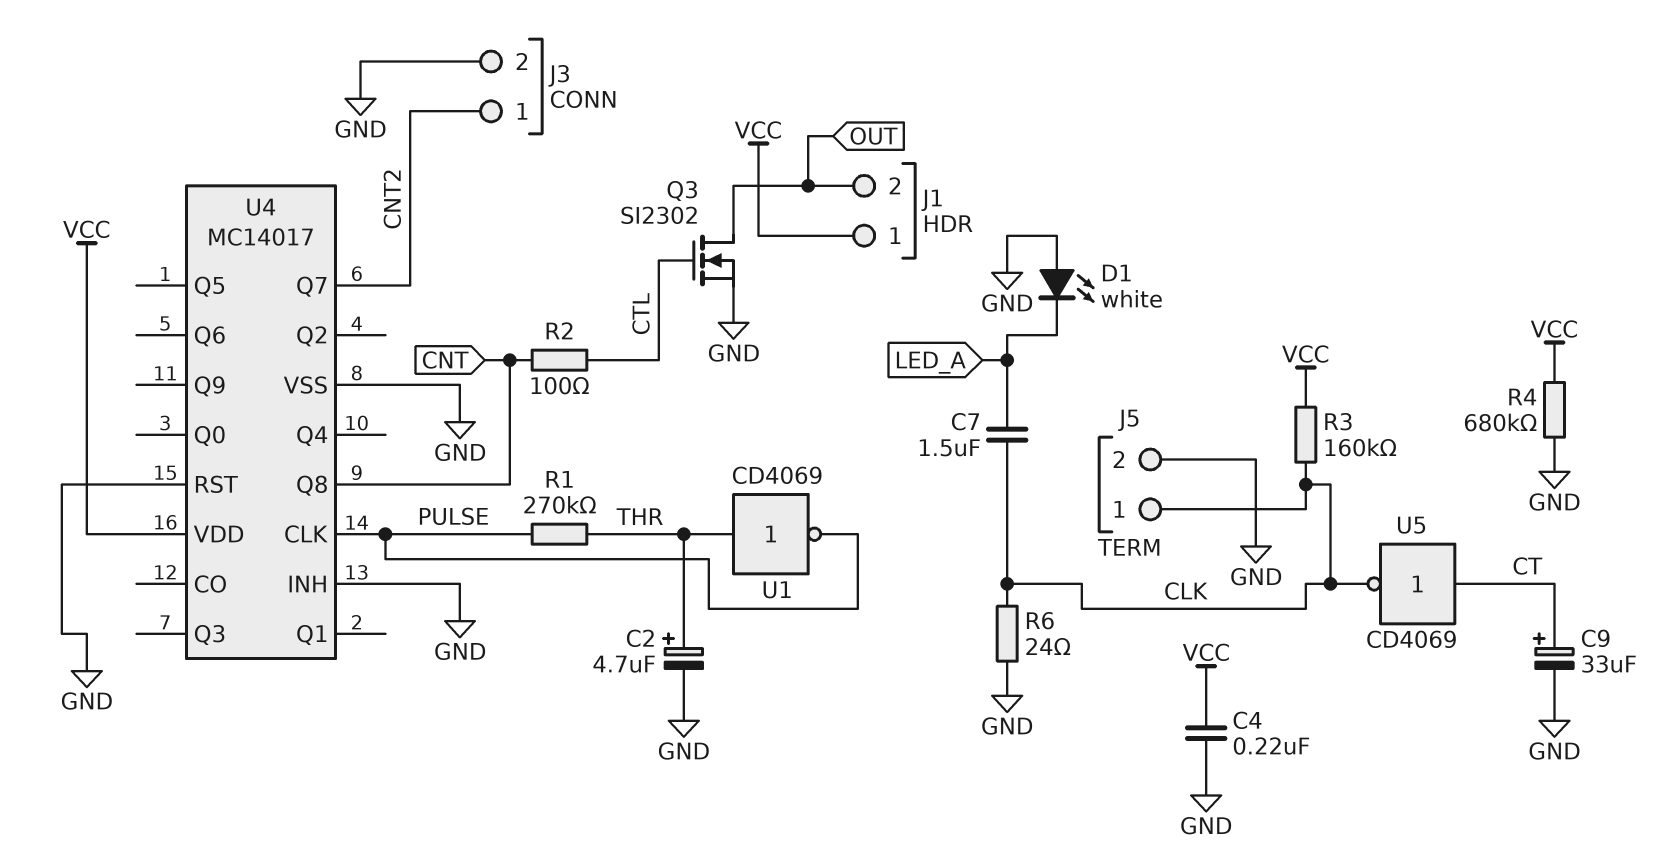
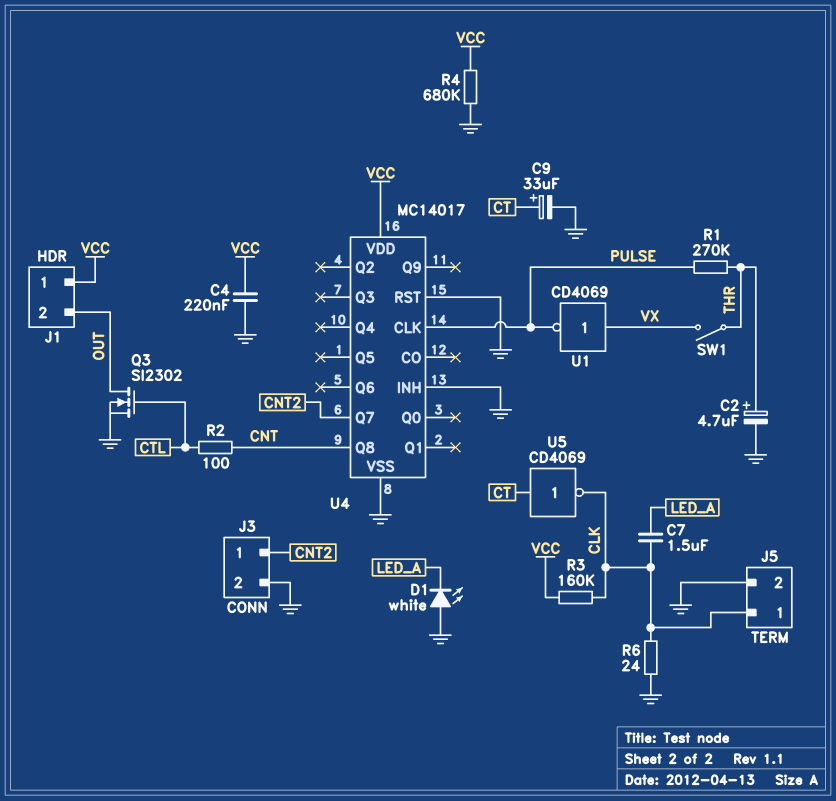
SW1: none -> switch (THR, VX)
U1: NOT CD4069 (in THR, out PULSE) -> NOT CD4069 (in VX, out PULSE)

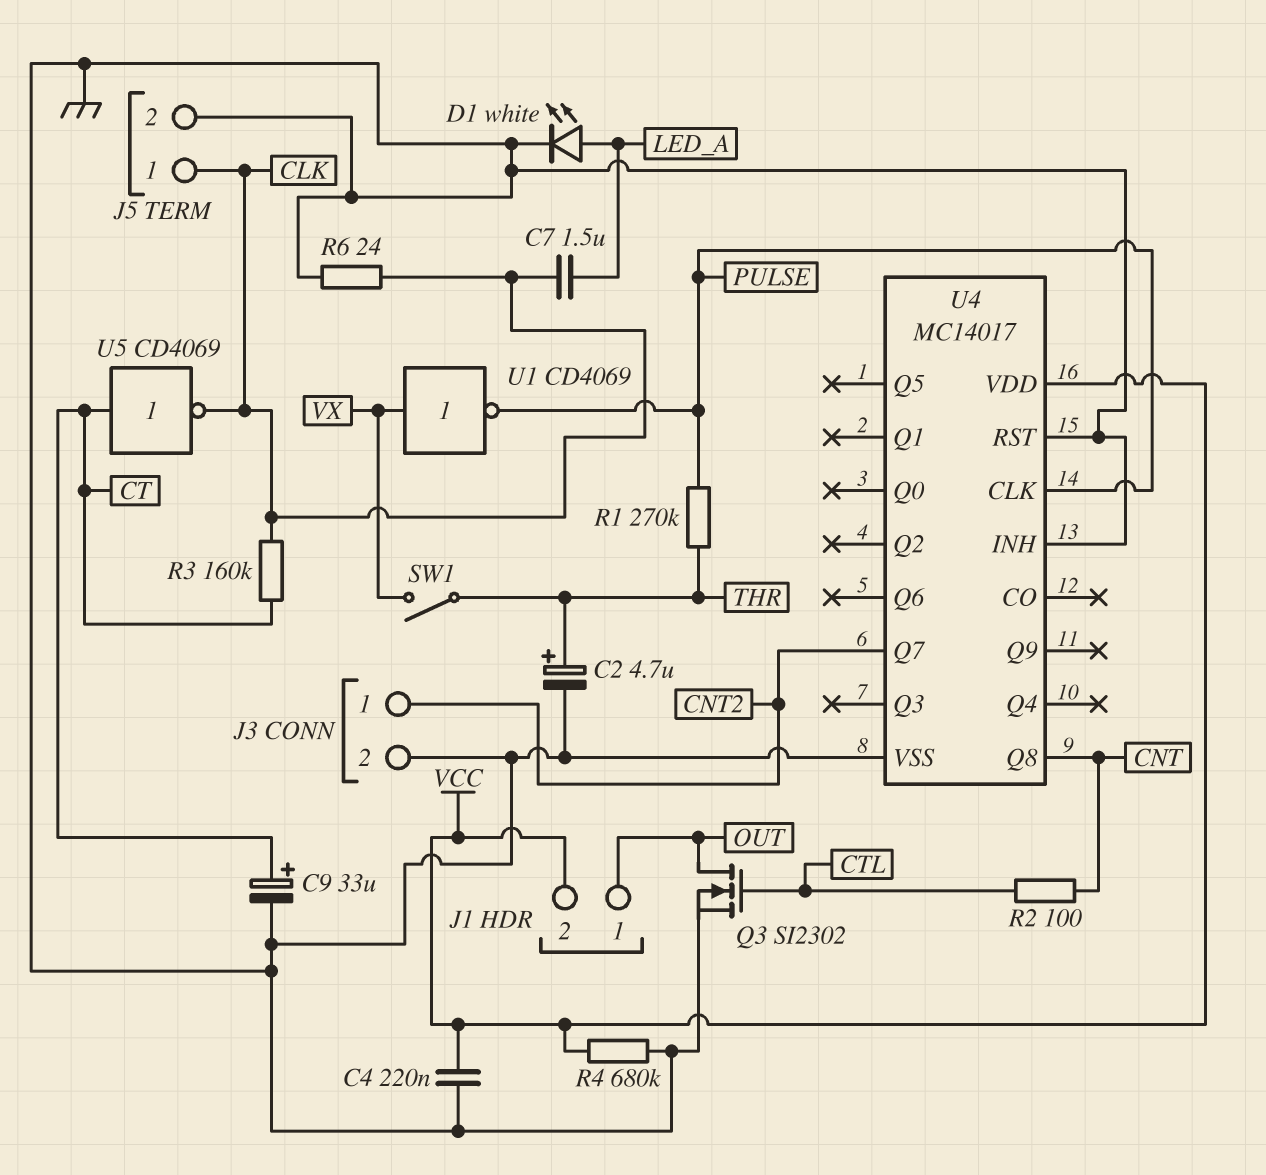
D1: LED white (A GND, K LED_A) -> LED white (A LED_A, K GND)
J1 pin 1: VCC -> OUT
J1 pin 2: OUT -> VCC
R3: 160k (CLK, VCC) -> 160k (CLK, CT)

